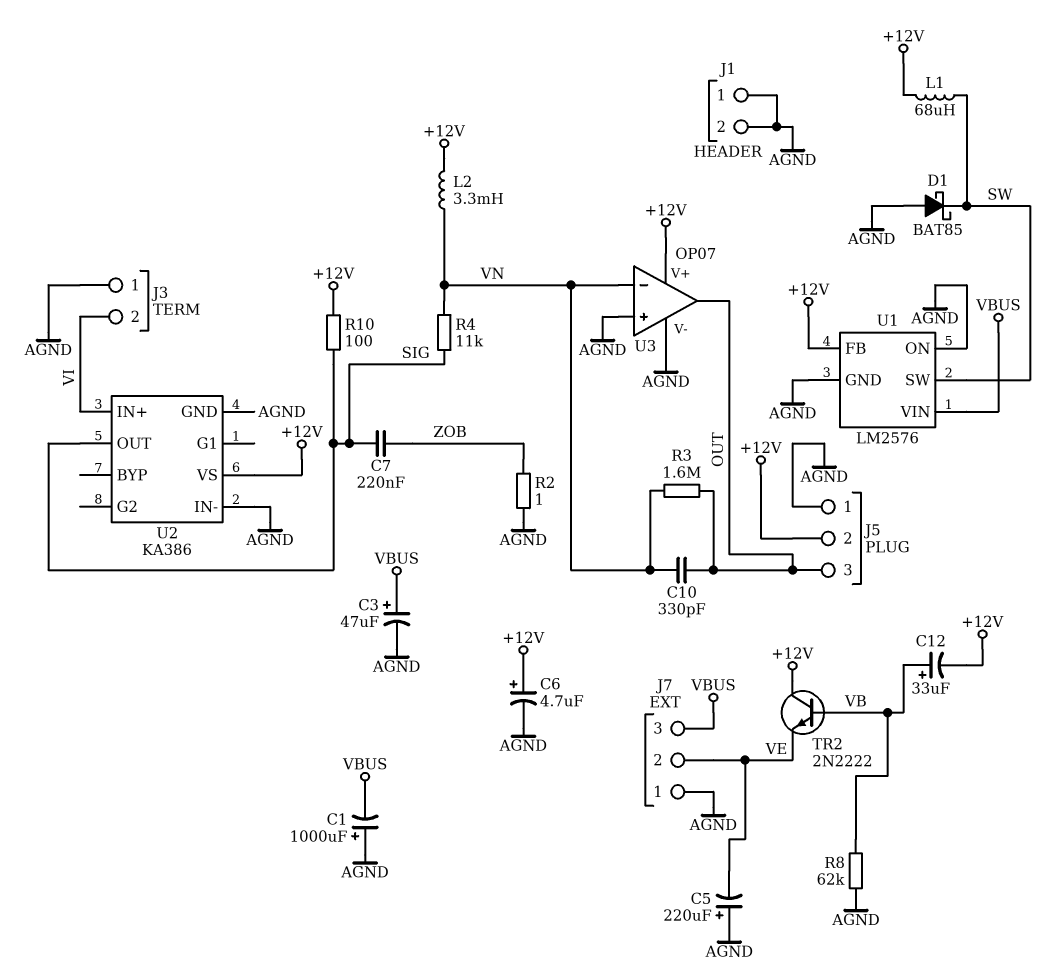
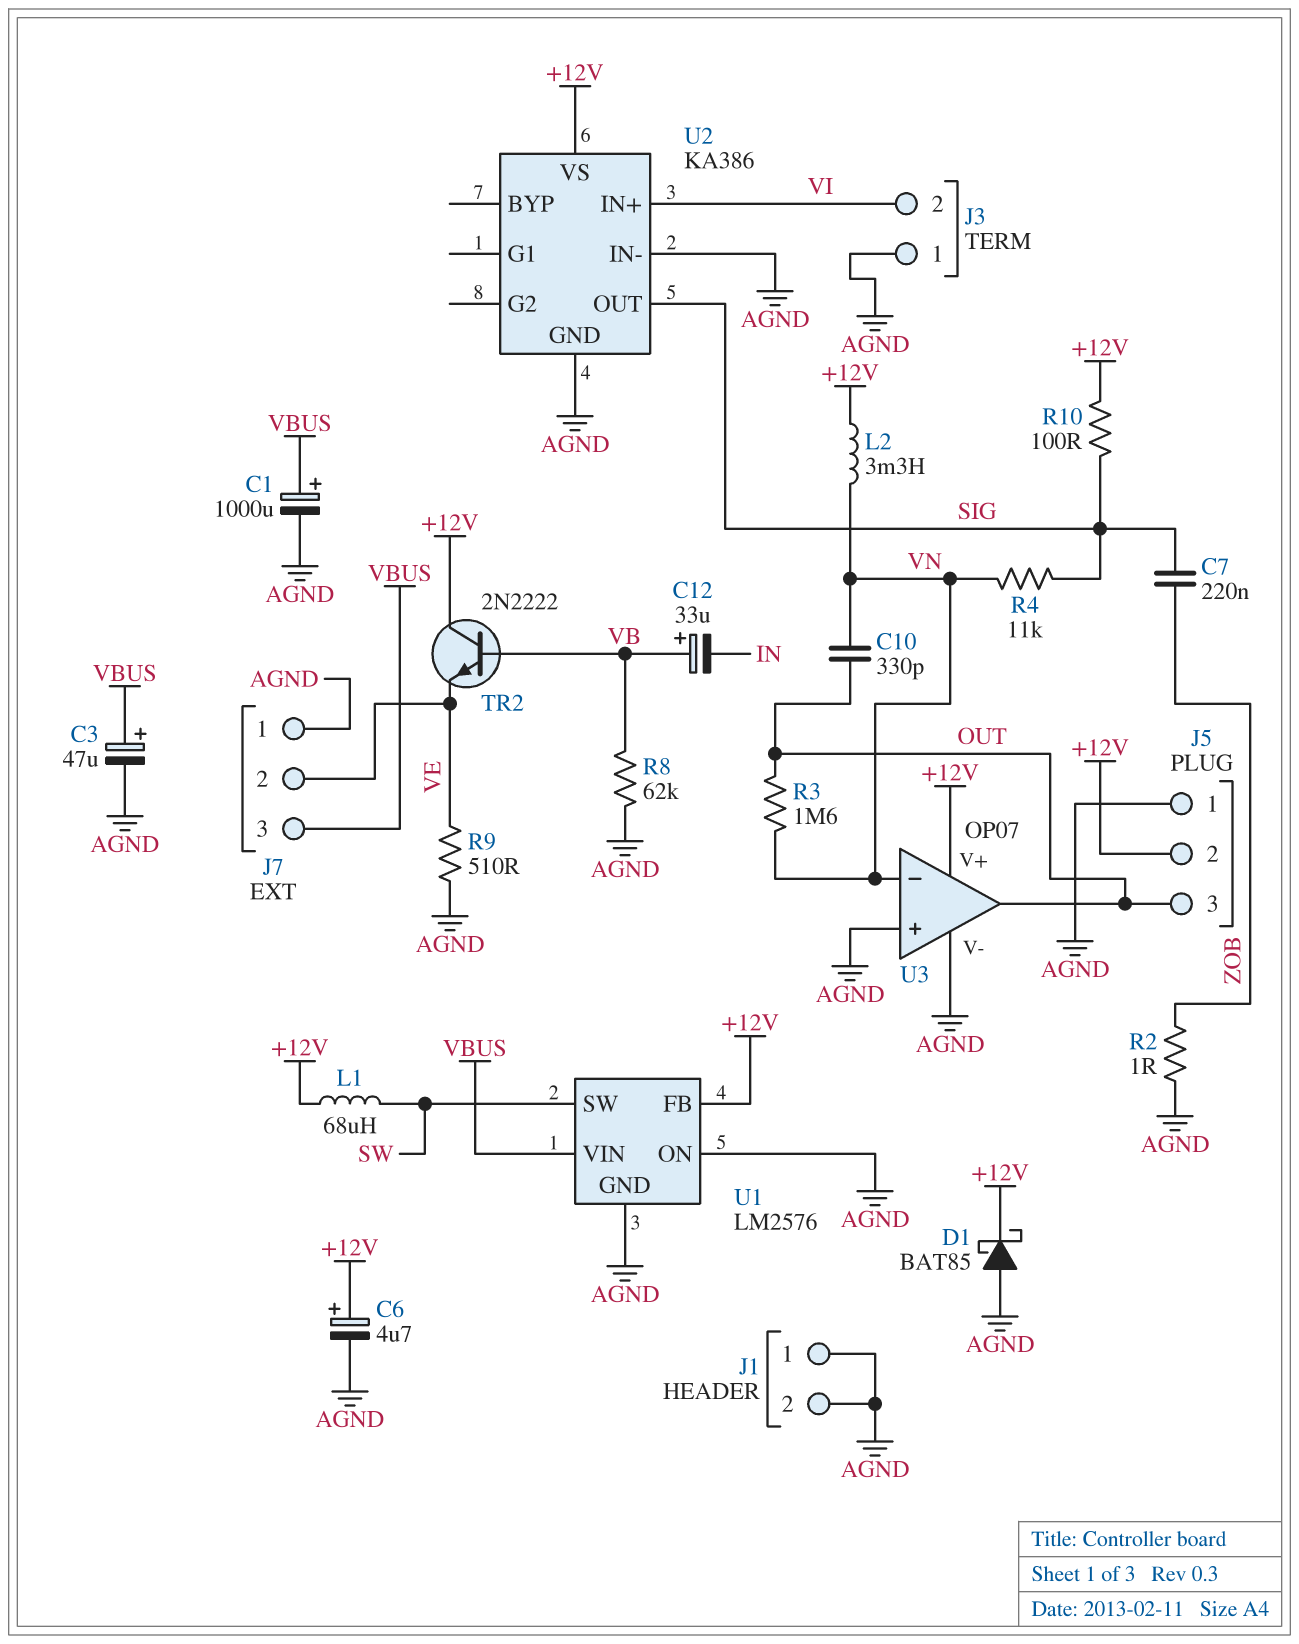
C1: 1000uF (plus AGND, minus VBUS) -> 1000uF (plus VBUS, minus AGND)
C5: 220uF (plus AGND, minus VE) -> none
C12: 33uF (plus VB, minus +12V) -> 33uF (plus VB, minus IN)
D1: schottky BAT85 (A AGND, K SW) -> schottky BAT85 (A AGND, K +12V)
R9: none -> 510 (AGND, VE)

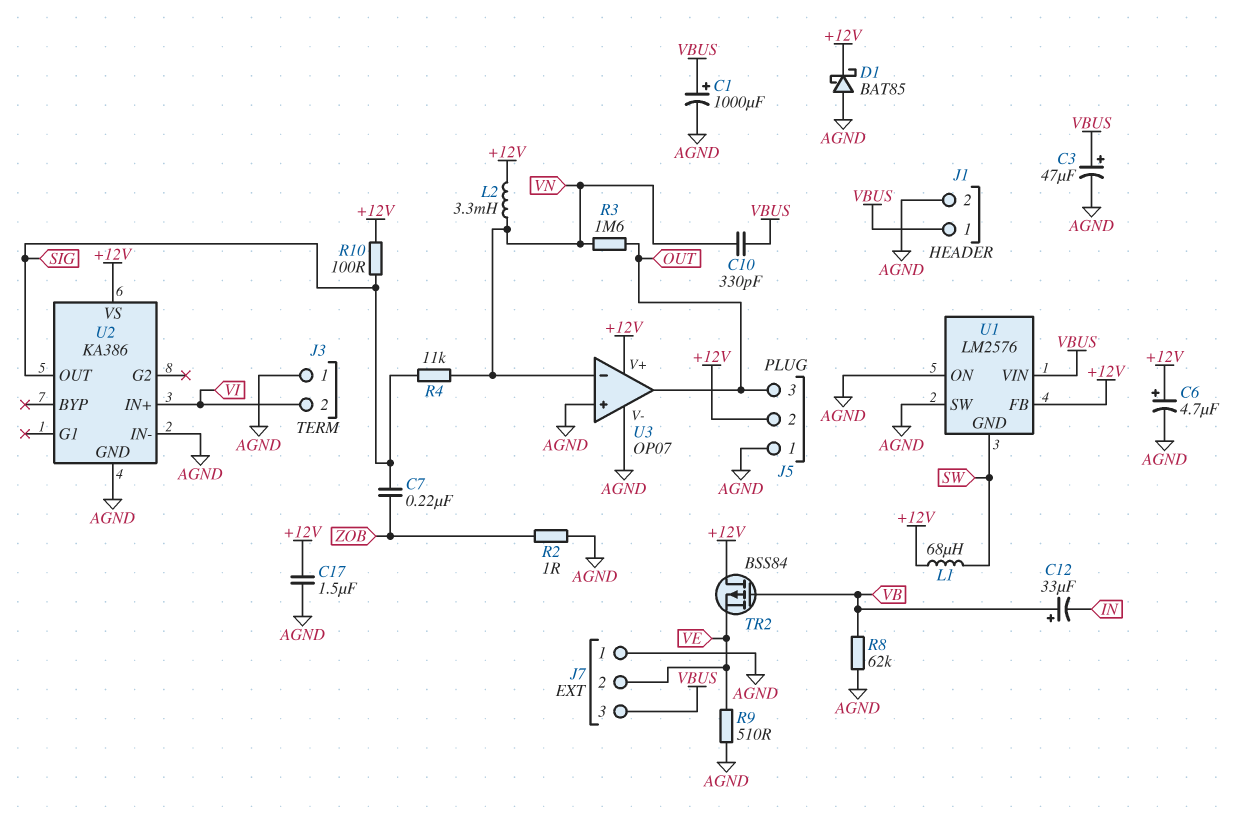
C10: 330pF (OUT, VN) -> 330pF (VBUS, VN)
C17: none -> 1.5uF (+12V, AGND)
J1 pin 1: AGND -> VBUS
TR2: NPN 2N2222 (B VB, C +12V, E VE) -> PMOS BSS84 (G VB, D +12V, S VE)
U1 pin GND: AGND -> SW
U1 pin SW: SW -> AGND

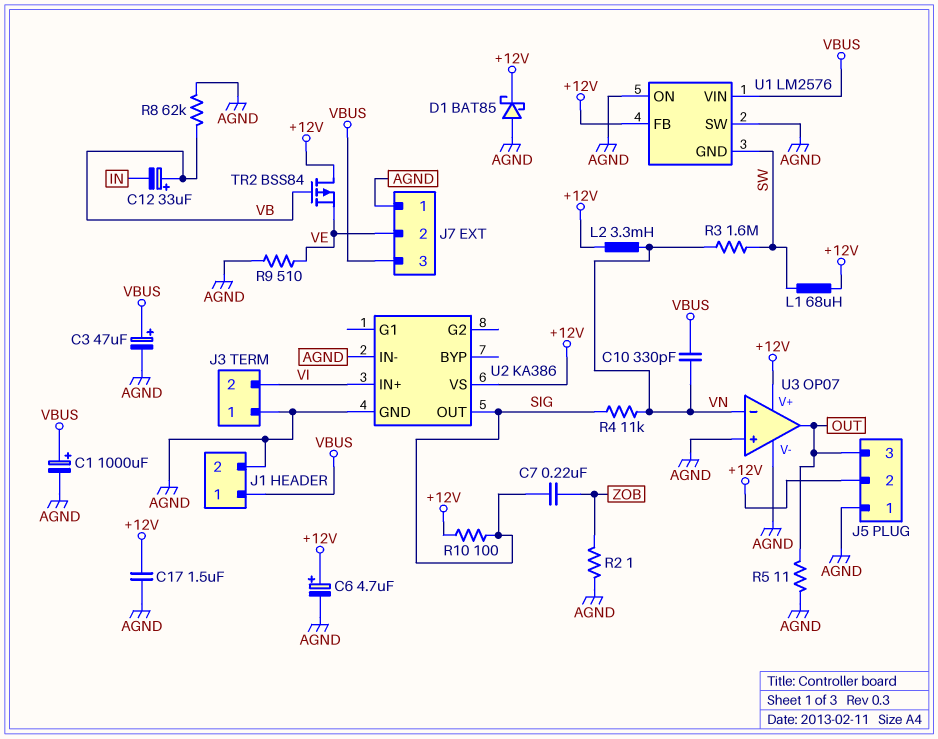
R3: 1.6M (OUT, VN) -> 1.6M (SW, VN)
R5: none -> 11 (AGND, OUT)

